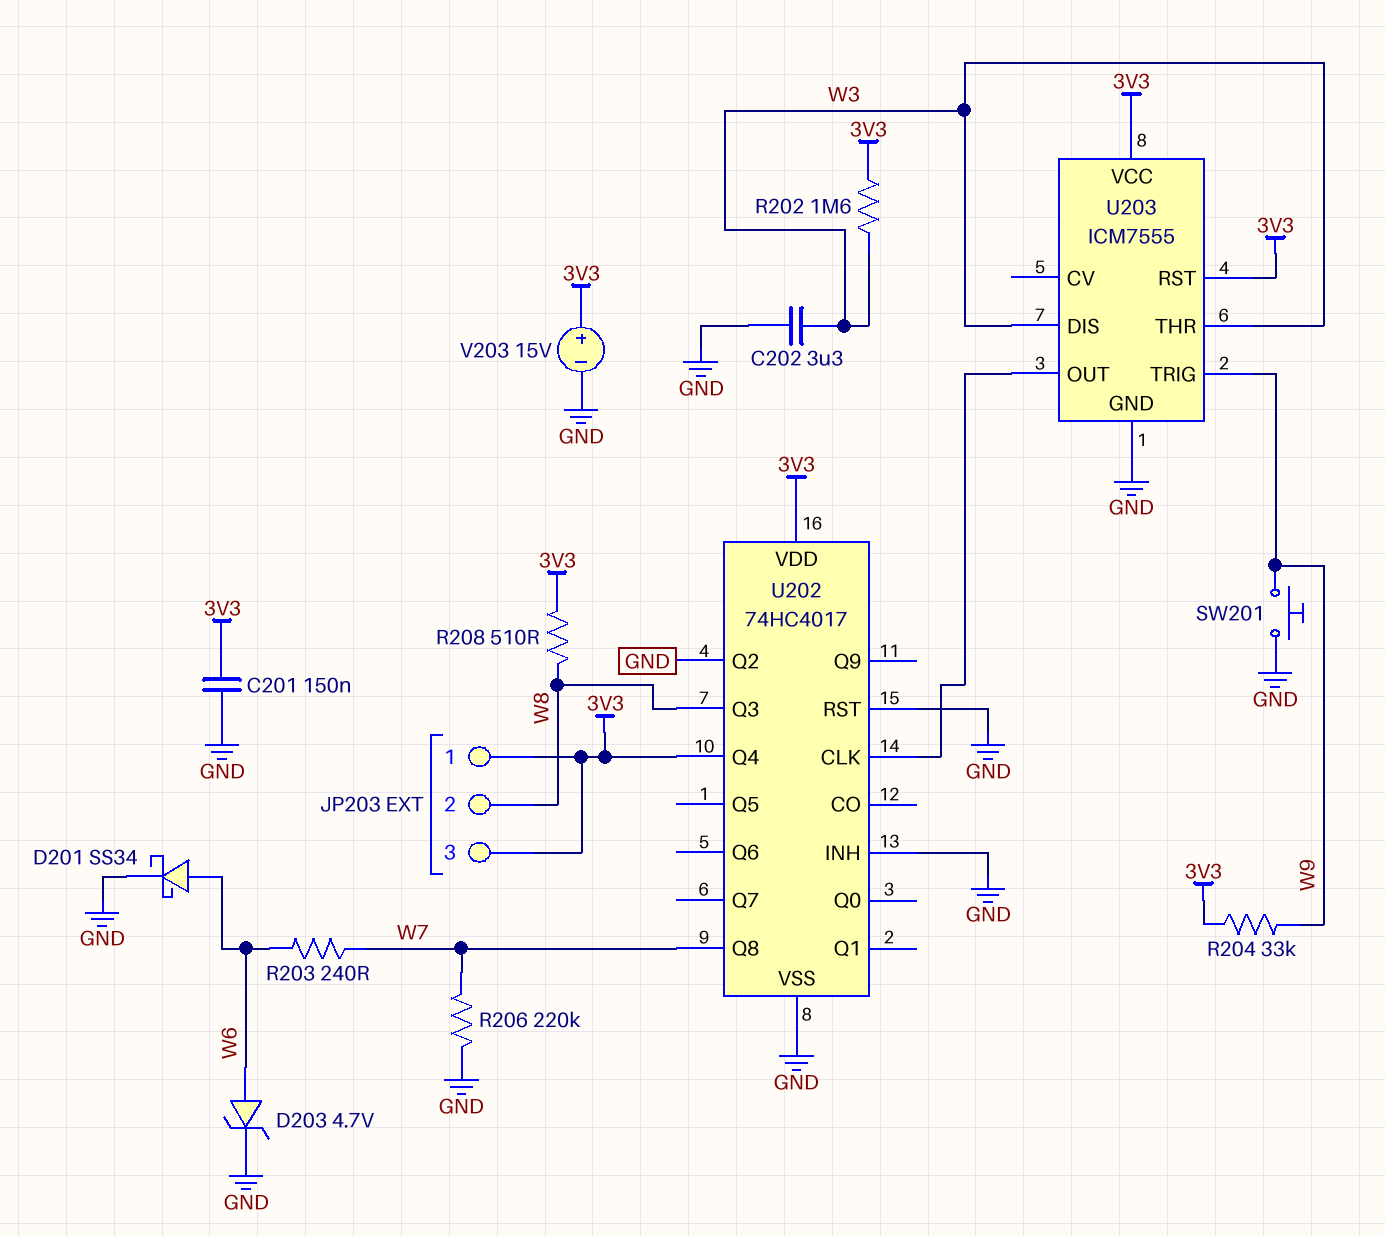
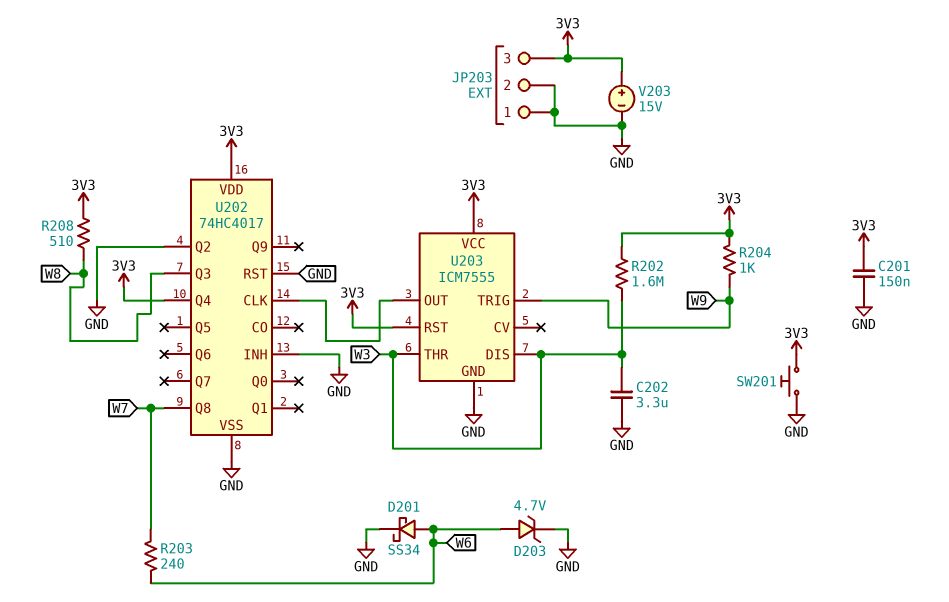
JP203 pin 1: 3V3 -> GND
JP203 pin 2: W8 -> GND
R204: 33k (3V3, W9) -> 1k (3V3, W9)
R206: 220k (GND, W7) -> none
SW201: button (GND, W9) -> button (3V3, GND)

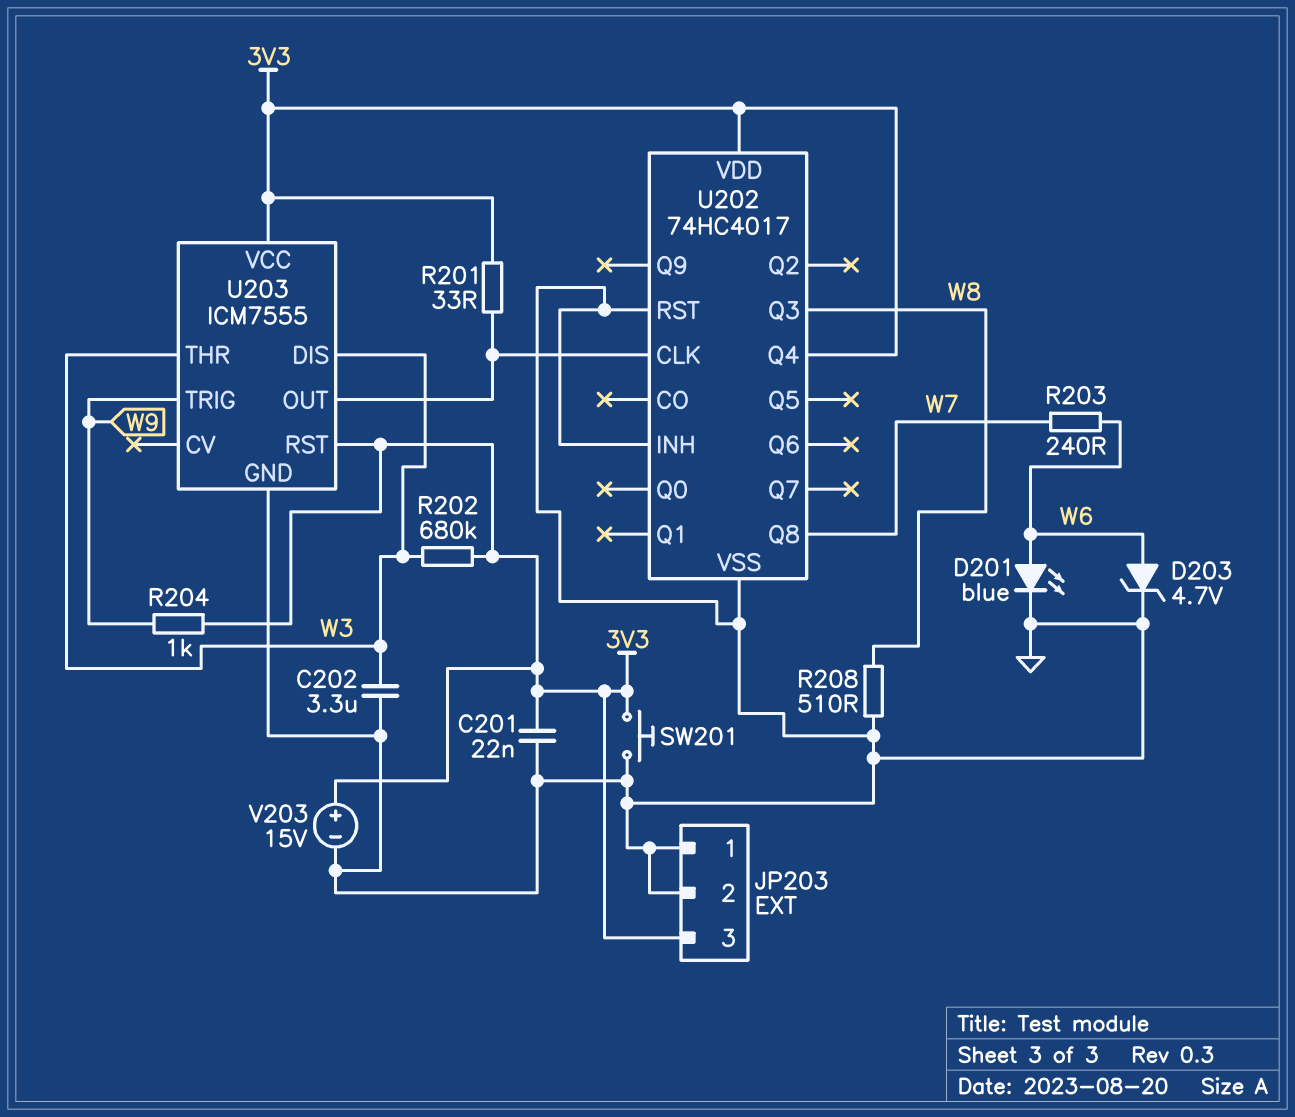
C201: 150nF (3V3, GND) -> 22nF (3V3, GND)
D201: schottky SS34 (A W6, K GND) -> LED blue (A W6, K GND)
R201: none -> 33 (3V3, U202/CLK)
R202: 1.6M (3V3, W3) -> 680k (3V3, W3)
R208: 510 (3V3, W8) -> 510 (GND, W8)
U202 pin Q2: GND -> none

